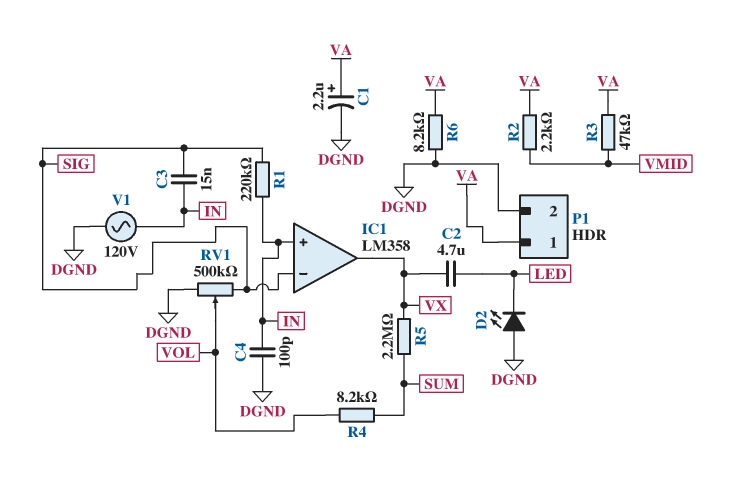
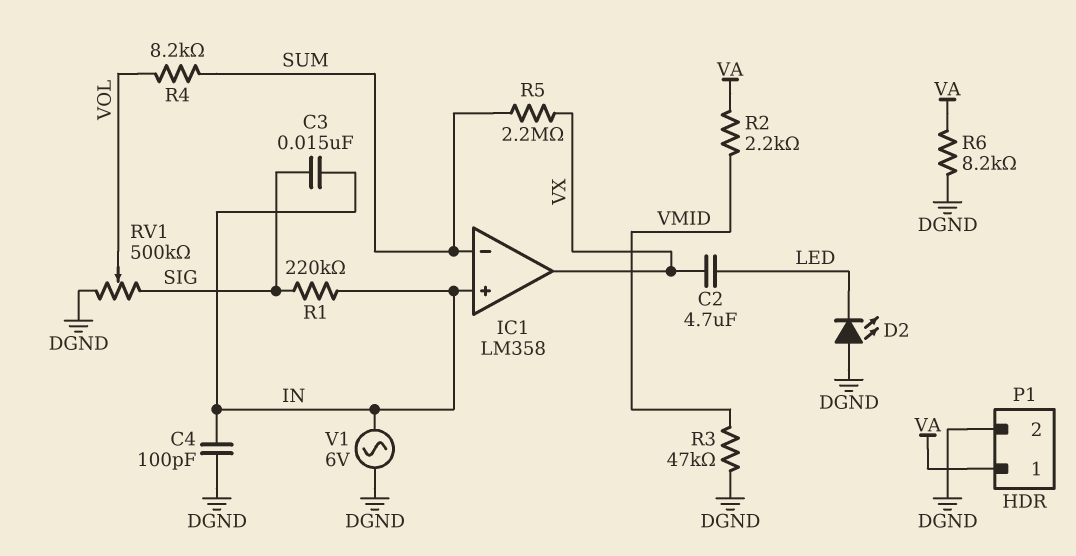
C1: 2.2uF (plus VA, minus DGND) -> none
IC1 pin in-: SIG -> SUM
R3: 47k (VA, VMID) -> 47k (DGND, VMID)
V1: AC 120V (DGND, IN) -> AC 6V (DGND, IN)

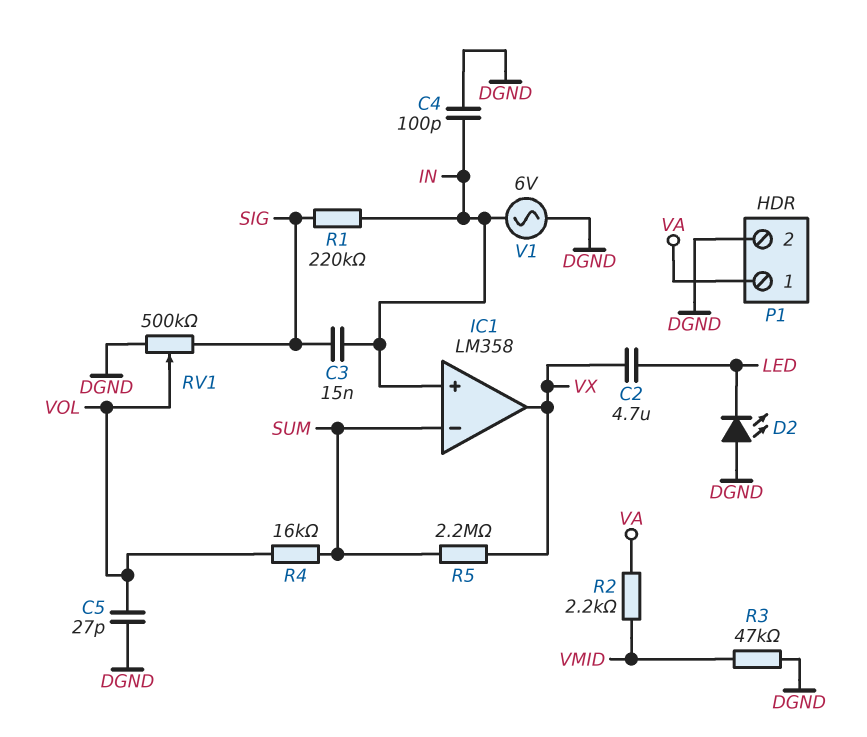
C5: none -> 27pF (DGND, VOL)
R4: 8.2k (SUM, VOL) -> 16k (SUM, VOL)
R6: 8.2k (DGND, VA) -> none

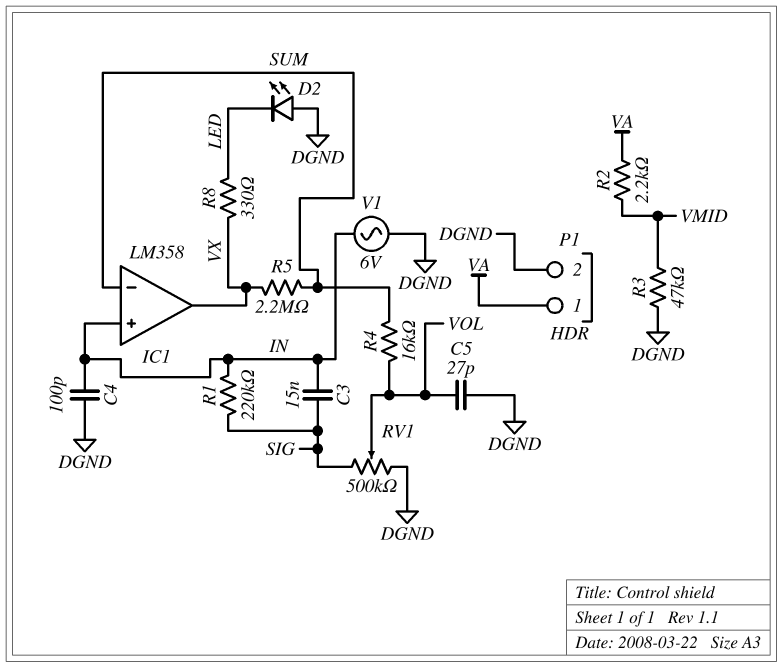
C2: 4.7uF (LED, VX) -> none
R8: none -> 330 (LED, VX)

